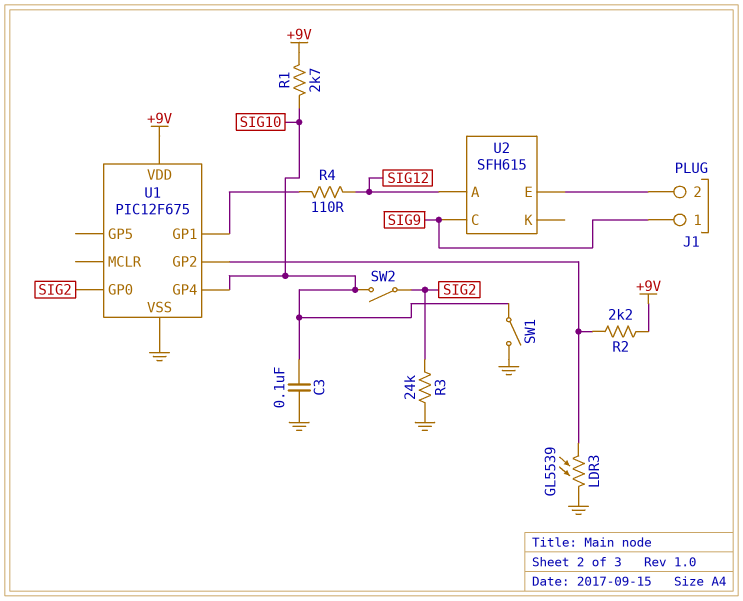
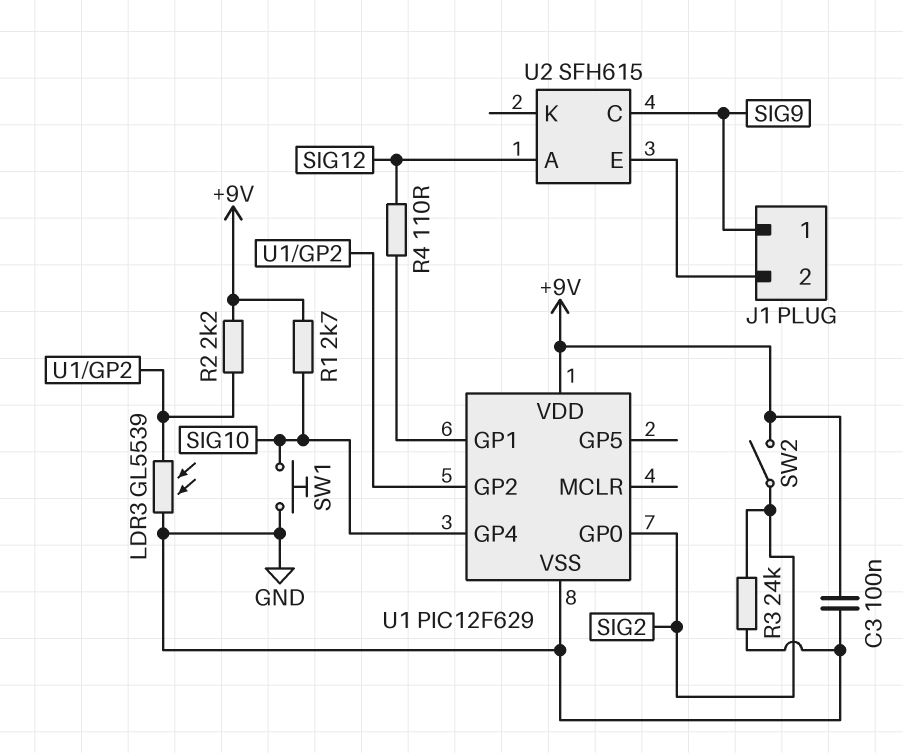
C3: 100nF (GND, SIG10) -> 100nF (+9V, GND)
SW1: switch (GND, SIG10) -> button (GND, SIG10)
SW2: switch (SIG2, SIG10) -> switch (+9V, SIG2)
U1: PIC12F675 -> PIC12F629

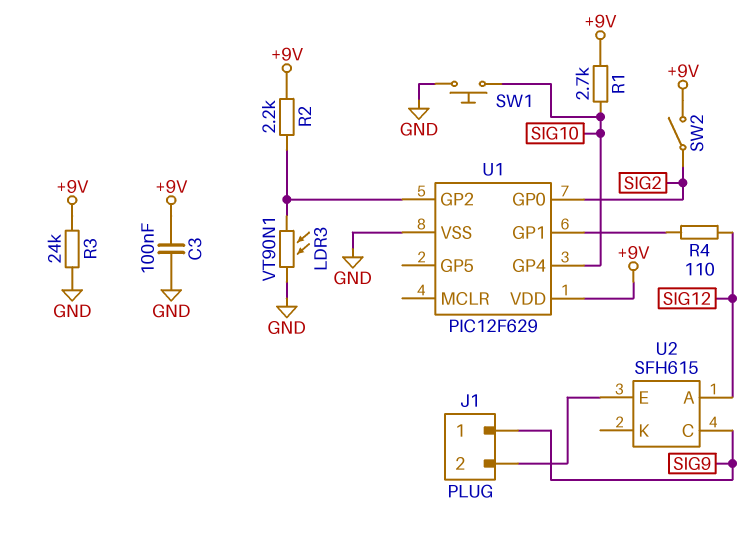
LDR3: GL5539 (GND, U1/GP2) -> VT90N1 (GND, U1/GP2)
R3: 24k (GND, SIG2) -> 24k (+9V, GND)

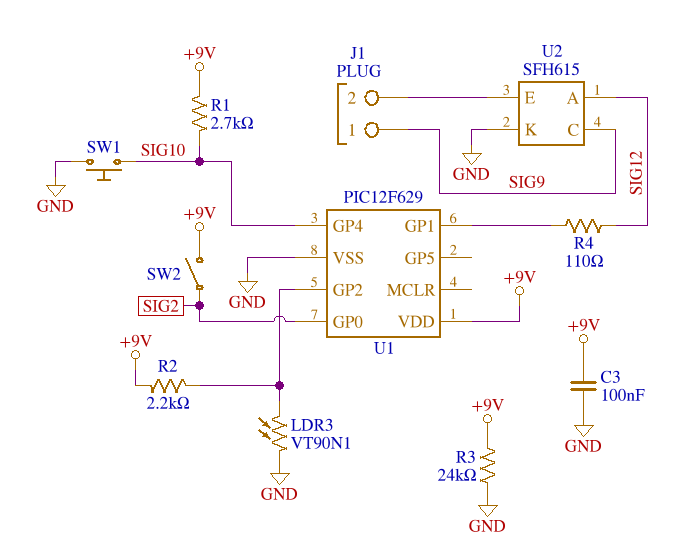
U2 pin K: none -> GND

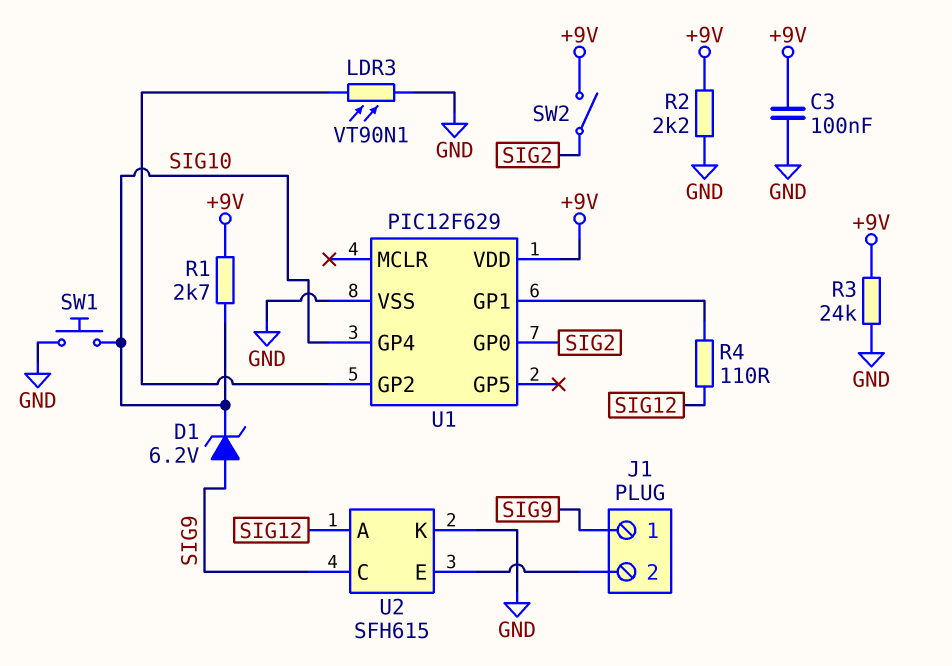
D1: none -> zener 6.2V (A SIG9, K SIG10)
R2: 2.2k (+9V, U1/GP2) -> 2.2k (+9V, GND)

